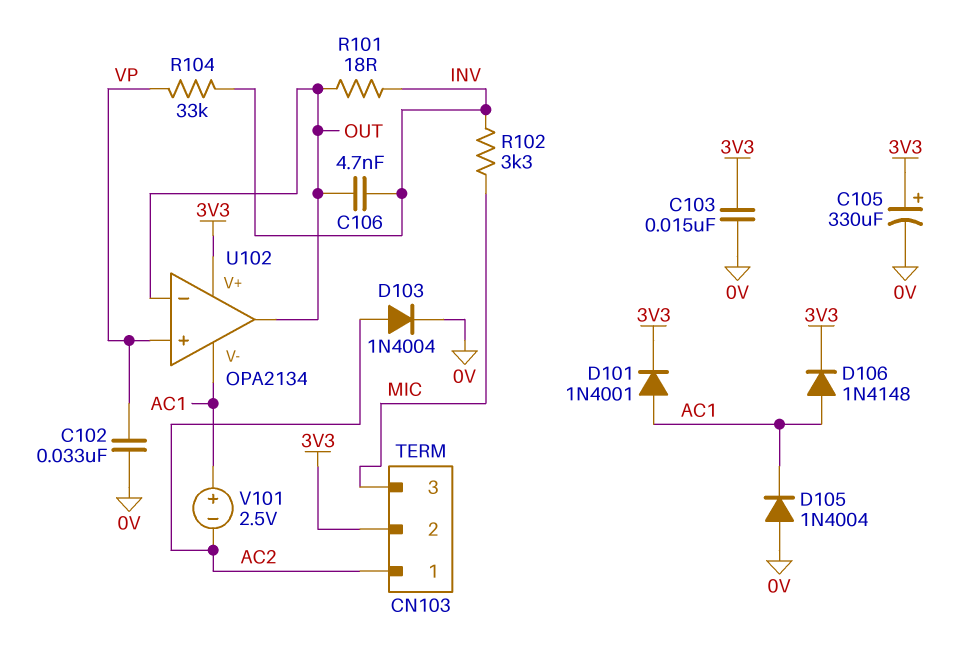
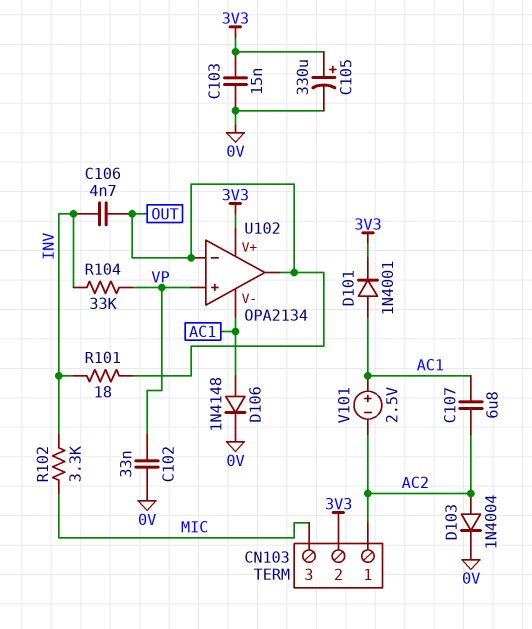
C107: none -> 6.8uF (AC1, AC2)
D105: diode 1N4004 (A 0V, K AC1) -> none
D106: diode 1N4148 (A AC1, K 3V3) -> diode 1N4148 (A AC1, K 0V)

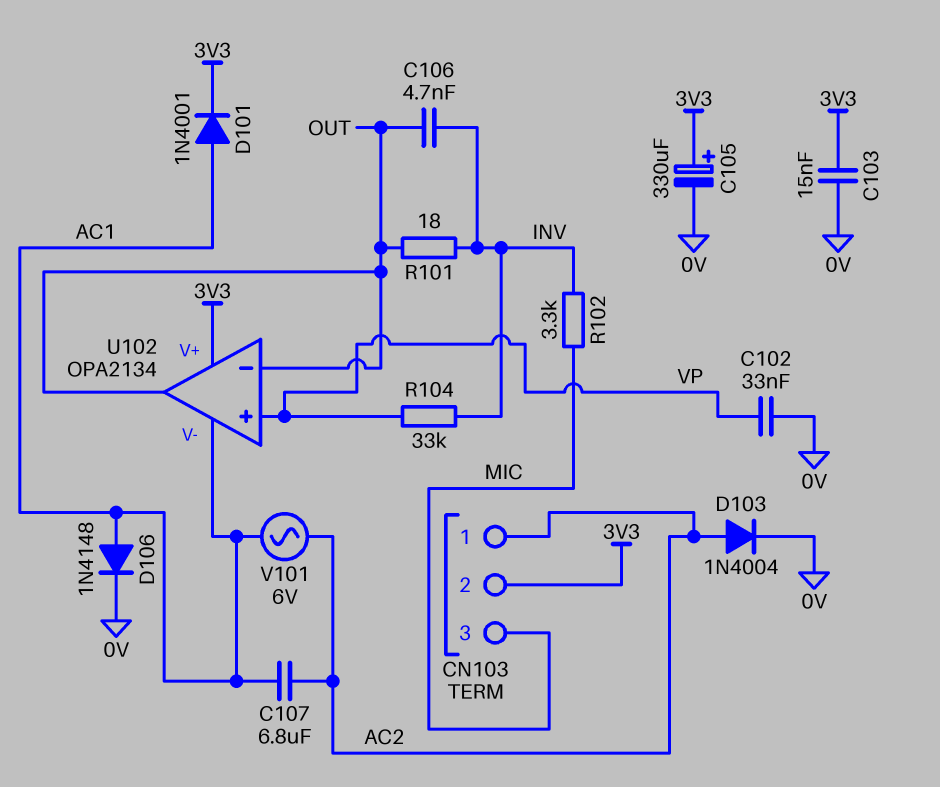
V101: 2.5V (plus AC1, minus AC2) -> AC 6V (AC1, AC2)

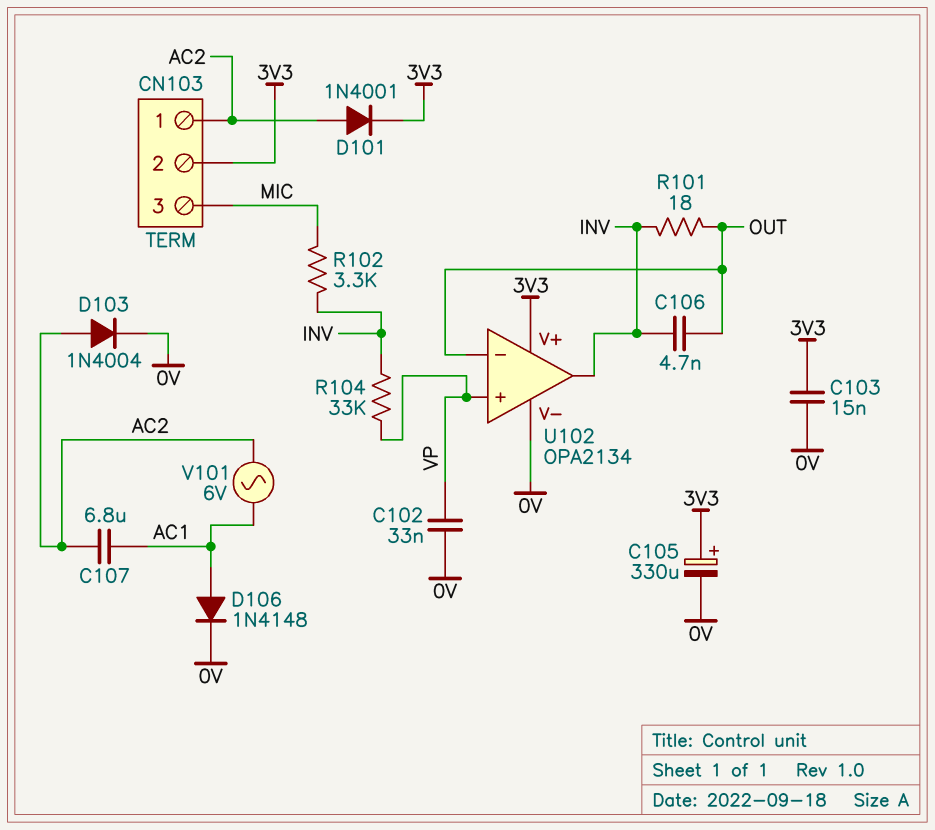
D101: diode 1N4001 (A AC1, K 3V3) -> diode 1N4001 (A AC2, K 3V3)
U102 pin V-: AC1 -> 0V
U102 pin out: OUT -> INV

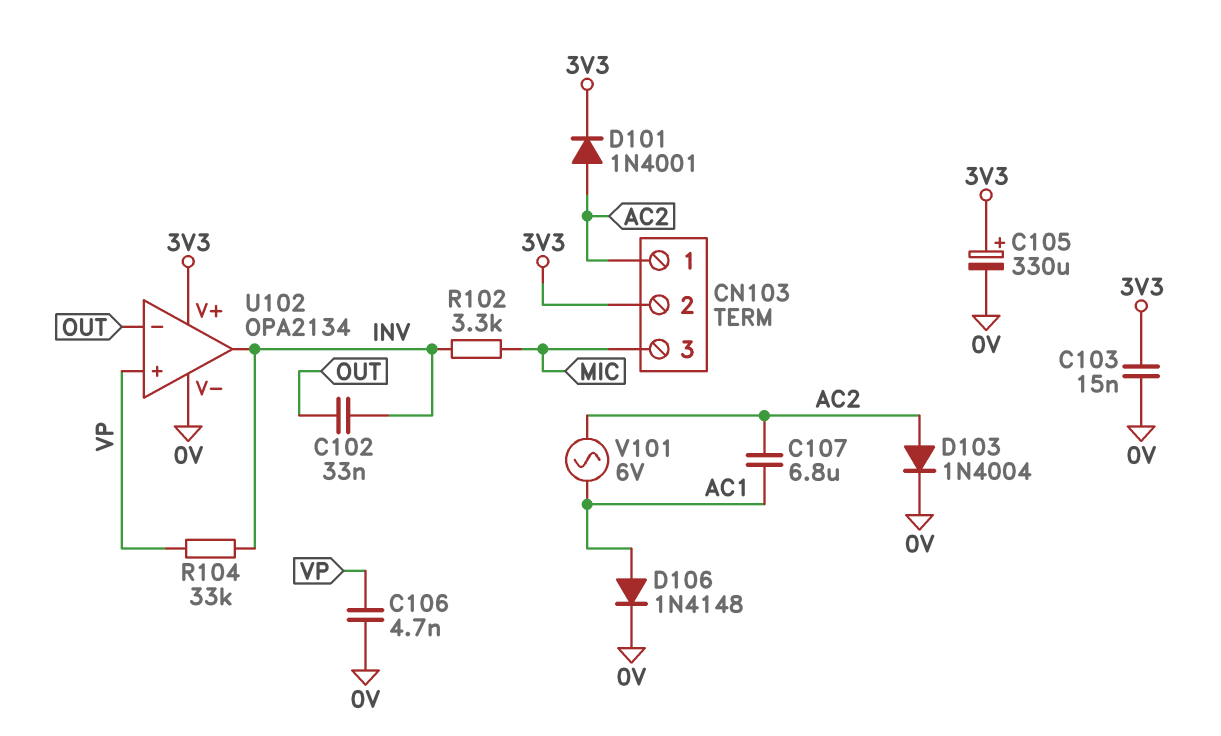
C102: 33nF (0V, VP) -> 33nF (INV, OUT)
C106: 4.7nF (INV, OUT) -> 4.7nF (0V, VP)
R101: 18 (INV, OUT) -> none

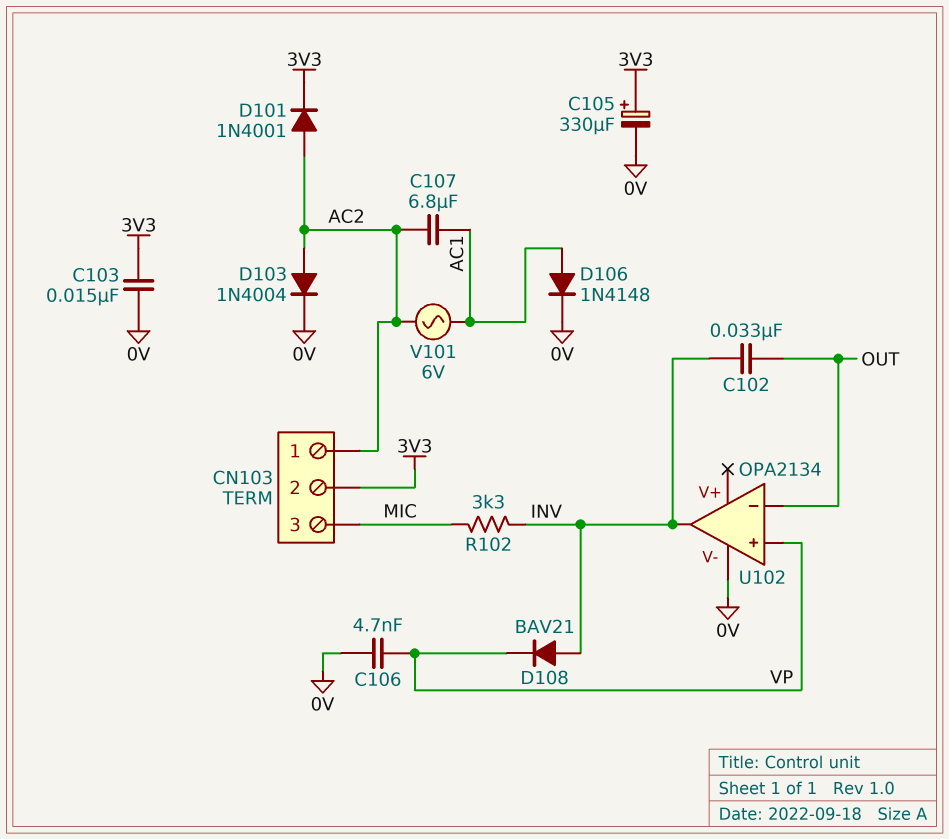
D108: none -> diode BAV21 (A INV, K VP)
R104: 33k (INV, VP) -> none
U102 pin V+: 3V3 -> none

